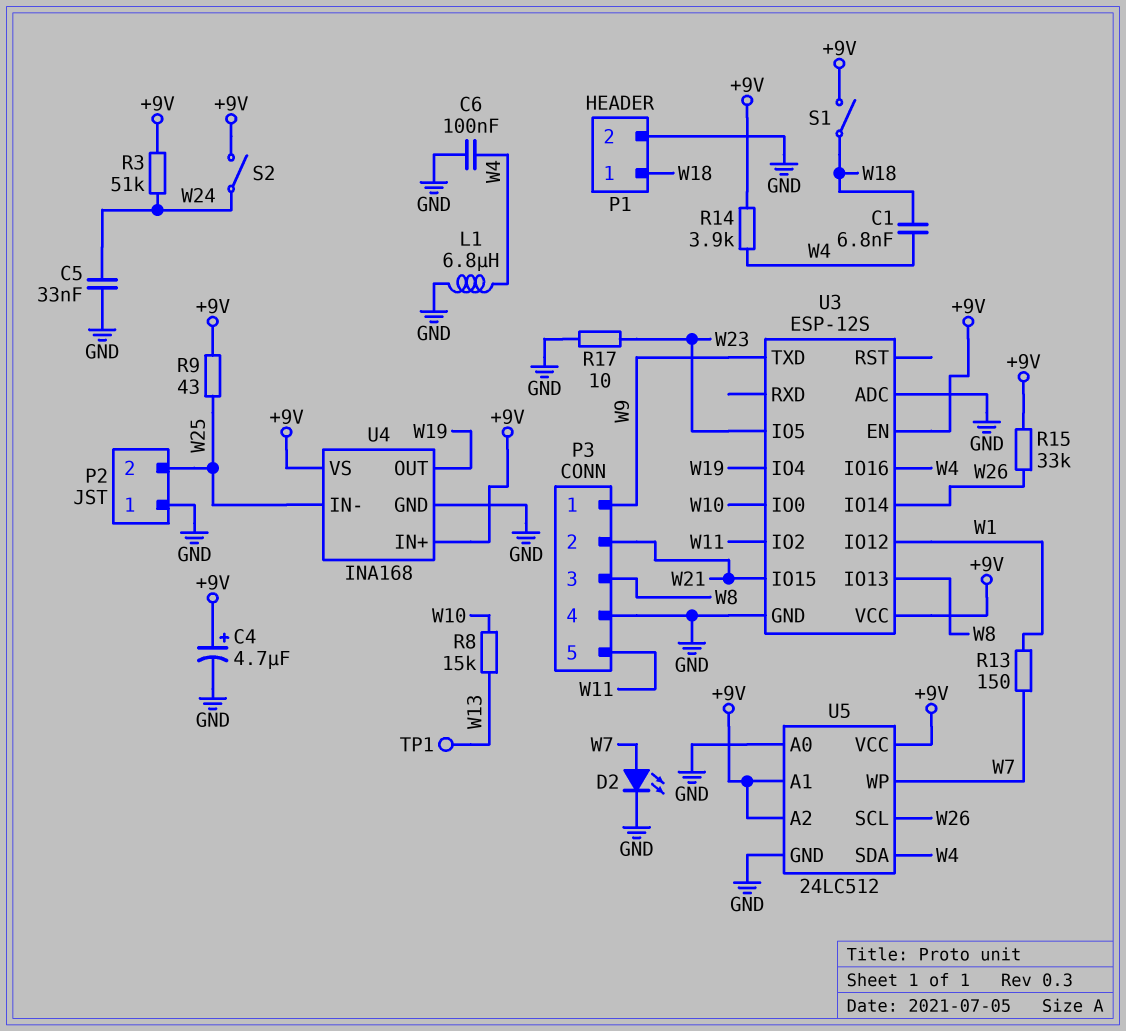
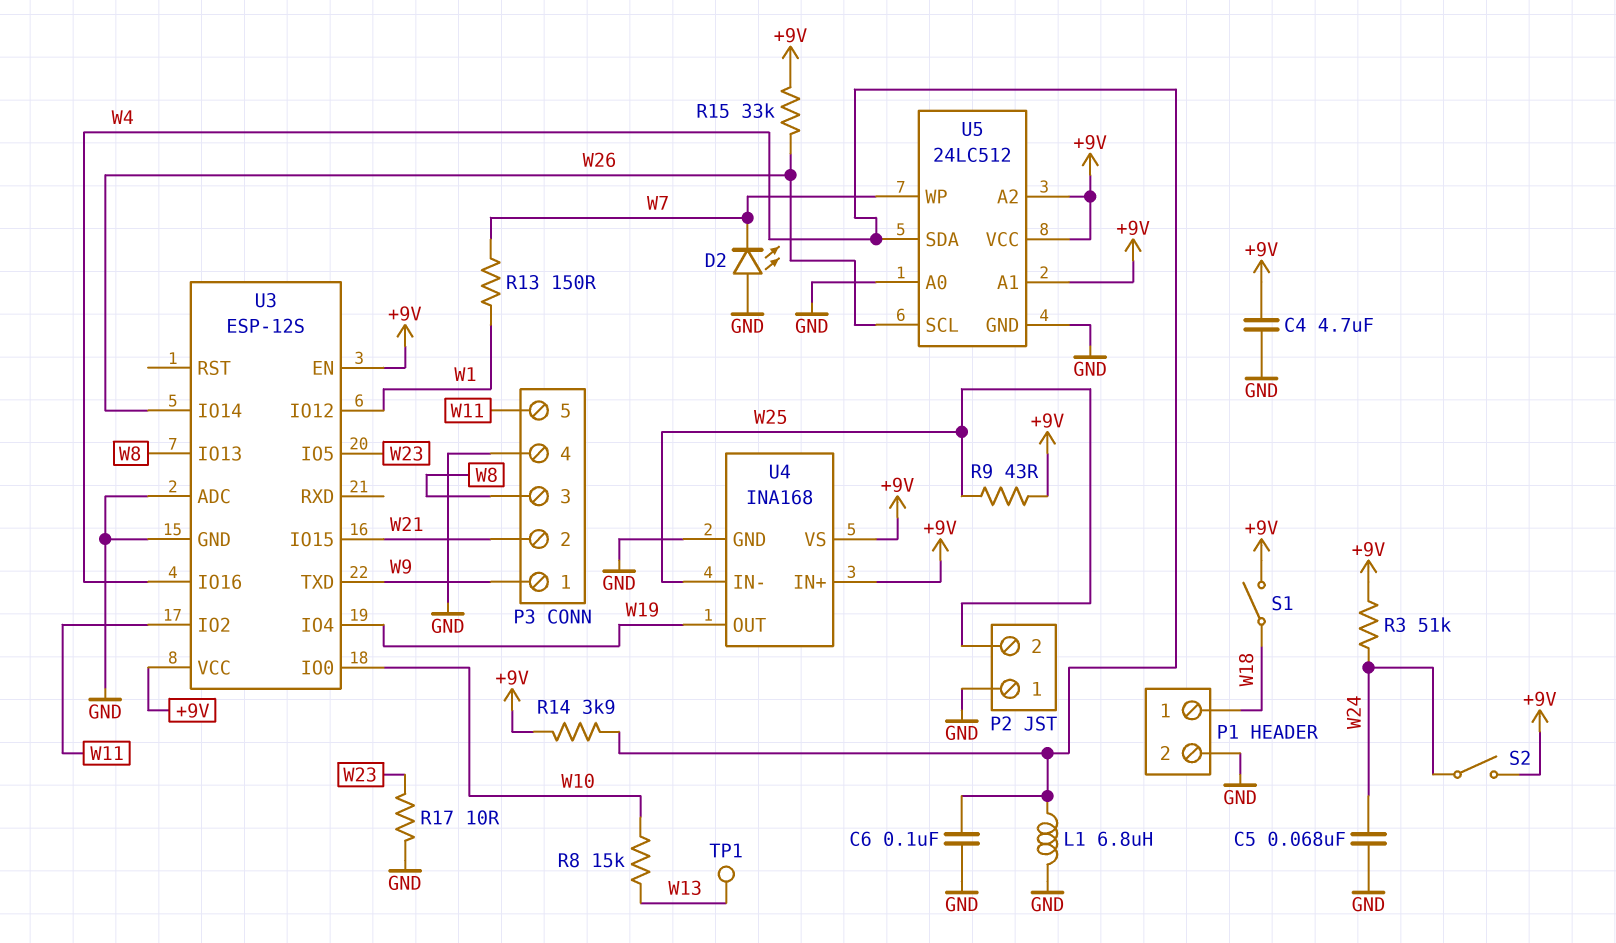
C1: 6.8nF (W4, W18) -> none
C4: 4.7uF (plus +9V, minus GND) -> 4.7uF (+9V, GND)
C5: 33nF (GND, W24) -> 68nF (GND, W24)
D2: LED (A W7, K GND) -> LED (A GND, K W7)

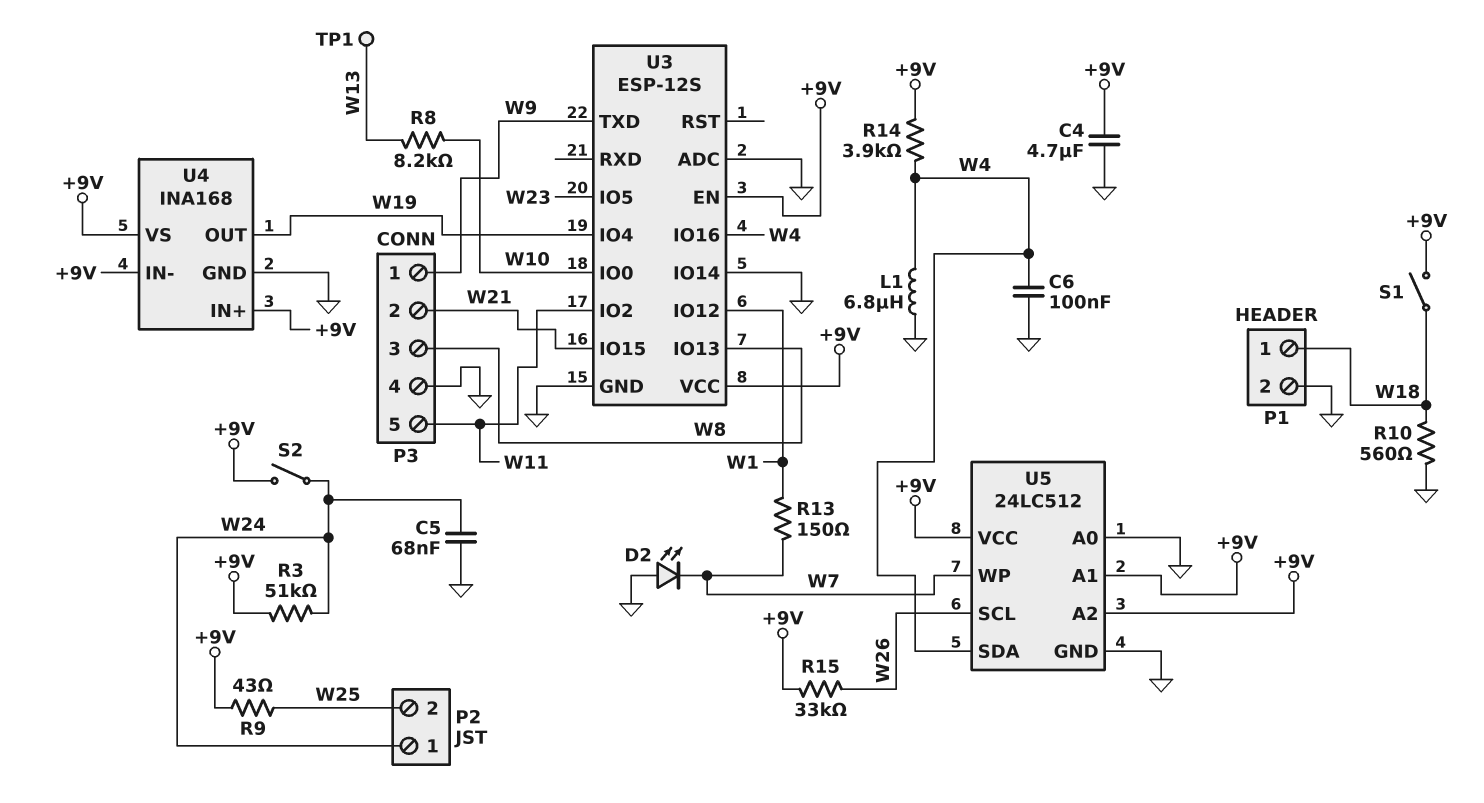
P2 pin 1: GND -> W24
R8: 15k (W10, W13) -> 8.2k (W10, W13)
R10: none -> 560 (GND, W18)
R17: 10 (GND, W23) -> none
U3 pin IO14: W26 -> GND
U4 pin IN-: W25 -> +9V

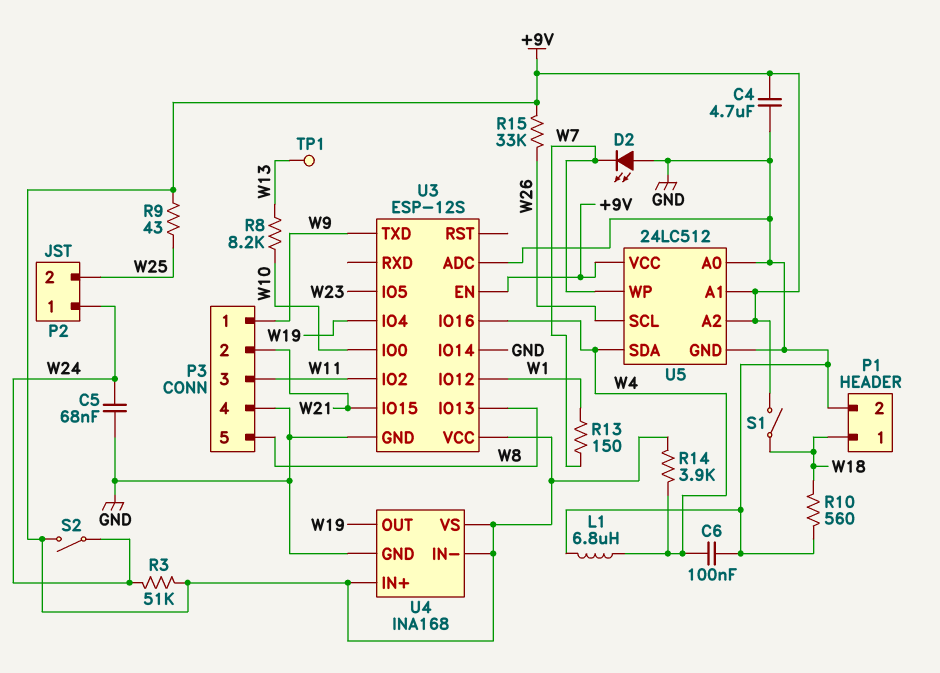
P3 pin 3: W8 -> W11
P3 pin 5: W11 -> W8

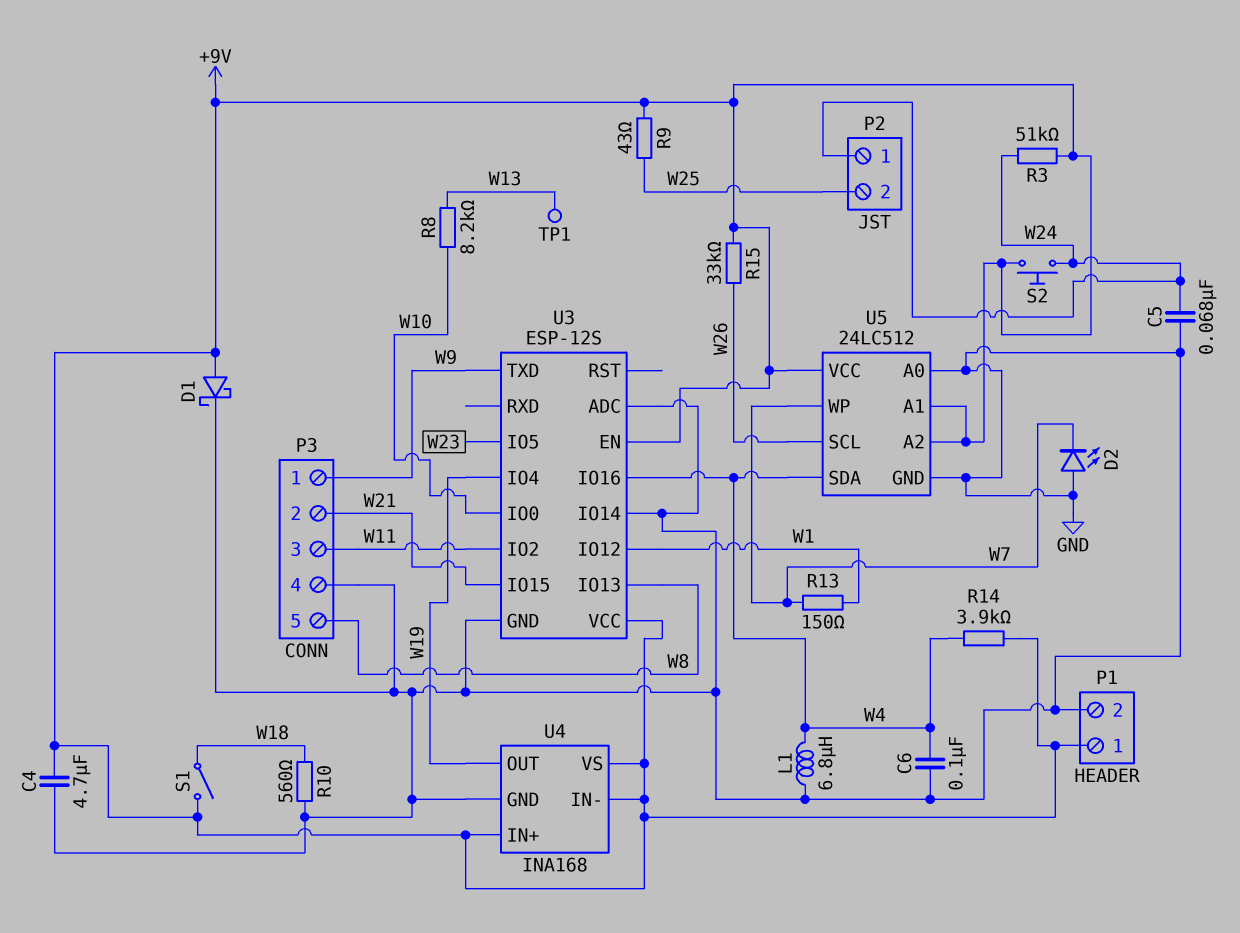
D1: none -> schottky (A +9V, K GND)
P1 pin 1: W18 -> +9V
S2: switch (+9V, W24) -> button (+9V, W24)

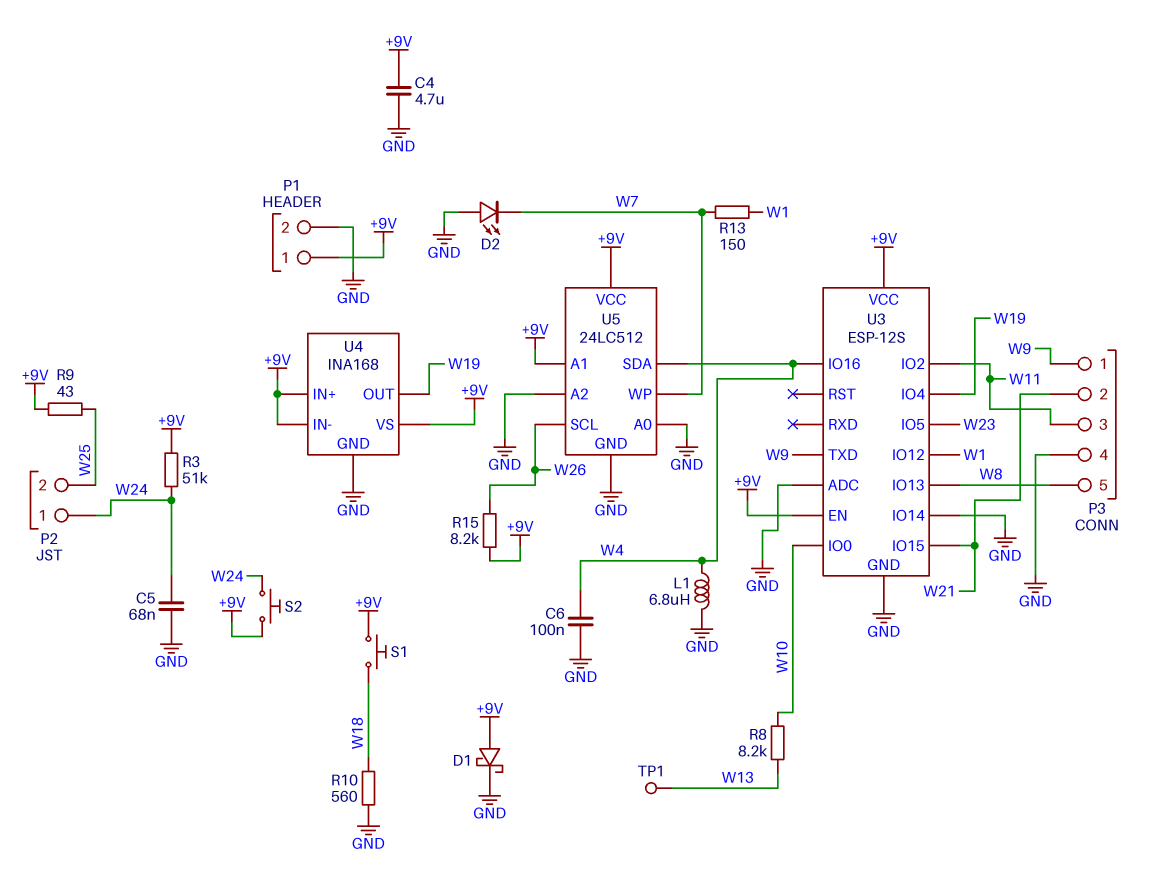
R14: 3.9k (+9V, W4) -> none
R15: 33k (+9V, W26) -> 8.2k (+9V, W26)
S1: switch (+9V, W18) -> button (+9V, W18)
U5 pin A2: +9V -> GND

